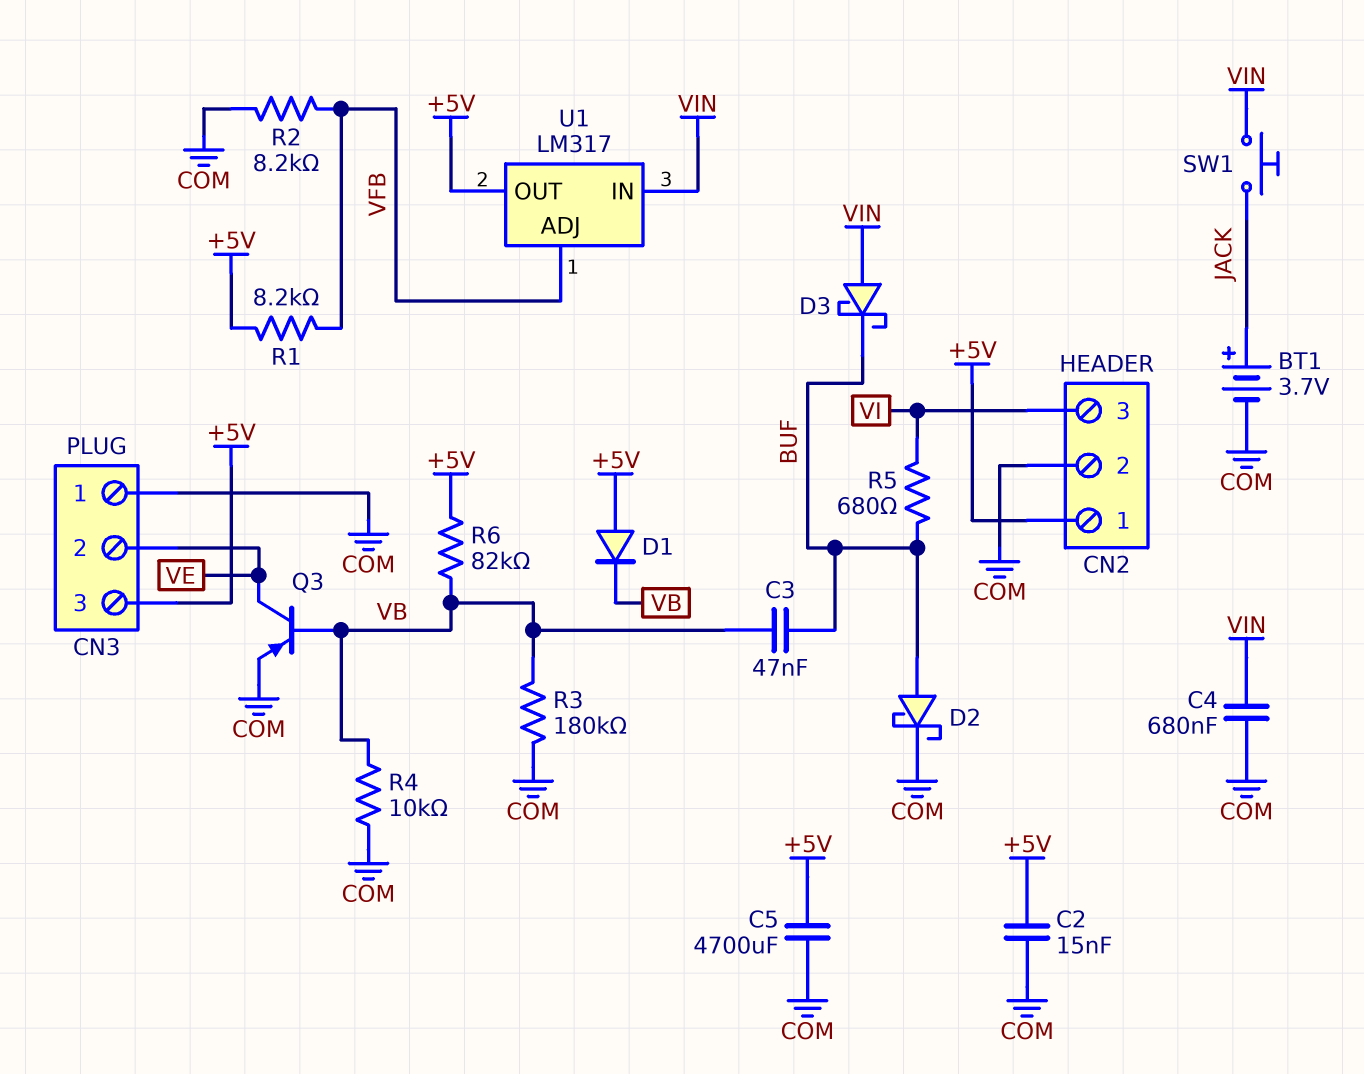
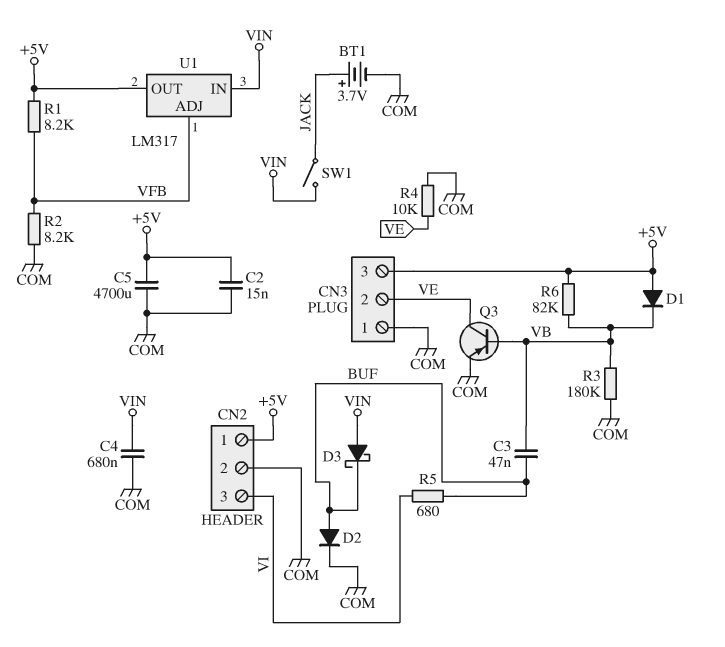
D2: schottky (A BUF, K COM) -> diode (A BUF, K COM)
R4: 10k (COM, VB) -> 10k (COM, VE)
SW1: button (JACK, VIN) -> switch (JACK, VIN)

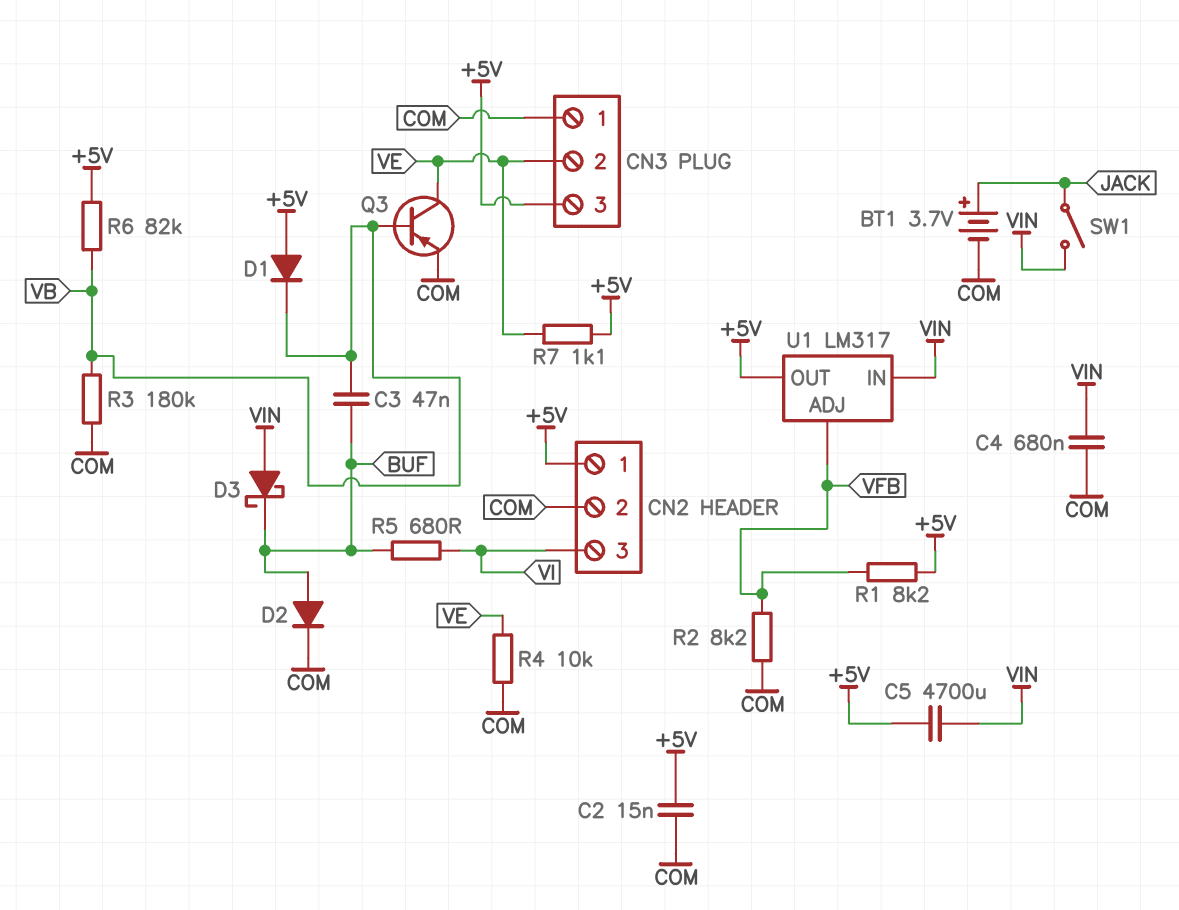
C5: 4700uF (+5V, COM) -> 4700uF (+5V, VIN)
R7: none -> 1.1k (+5V, VE)

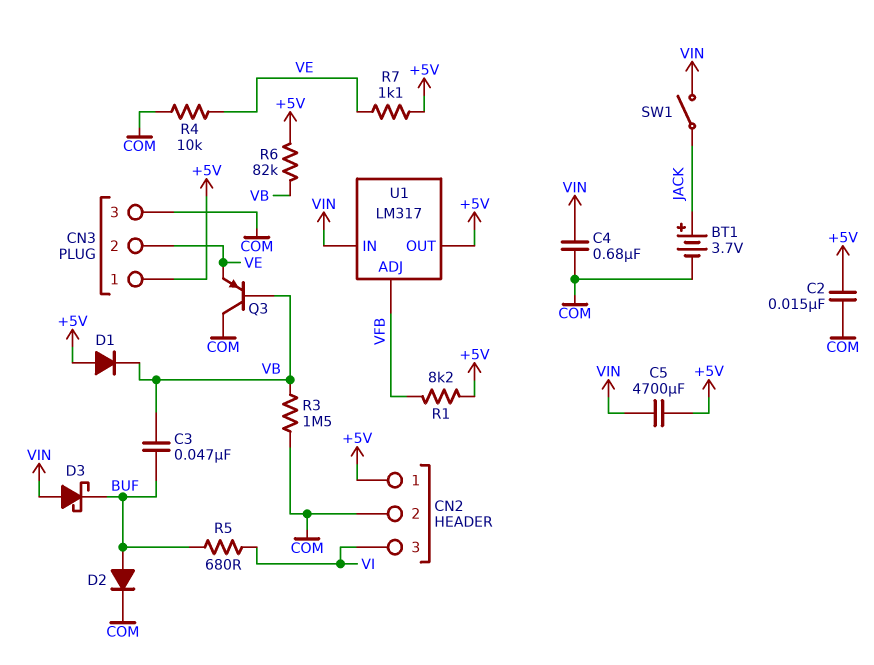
CN3 pin 1: COM -> +5V
CN3 pin 3: +5V -> COM
Q3: PNP (B VB, C VE, E COM) -> PNP (B VB, C COM, E VE)
R2: 8.2k (COM, VFB) -> none
R3: 180k (COM, VB) -> 1.5M (COM, VB)

